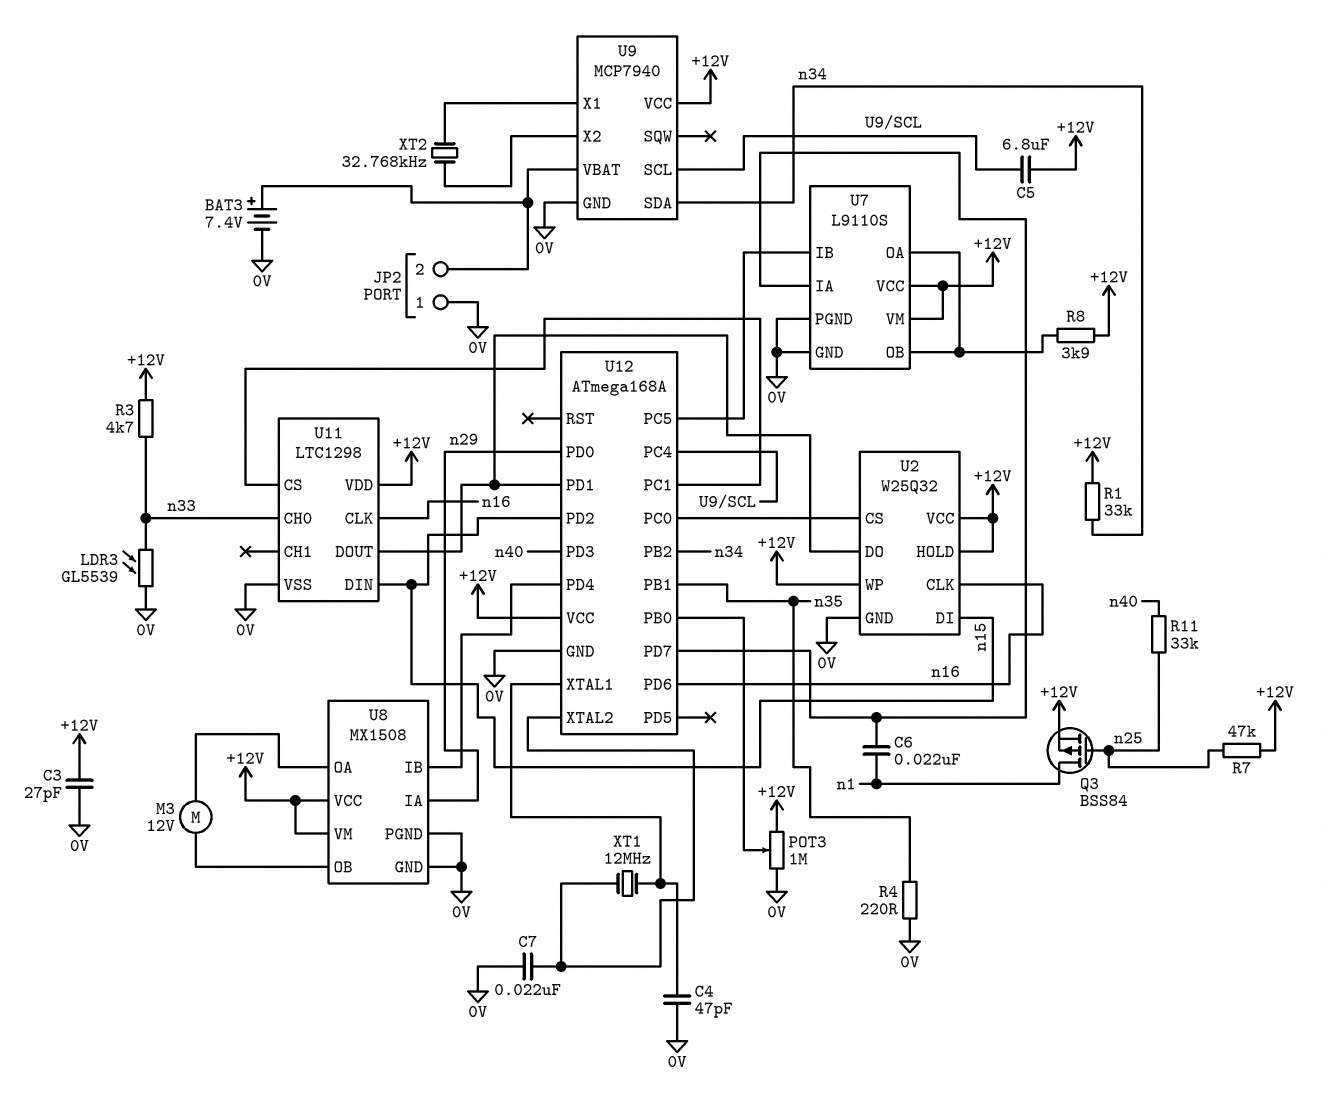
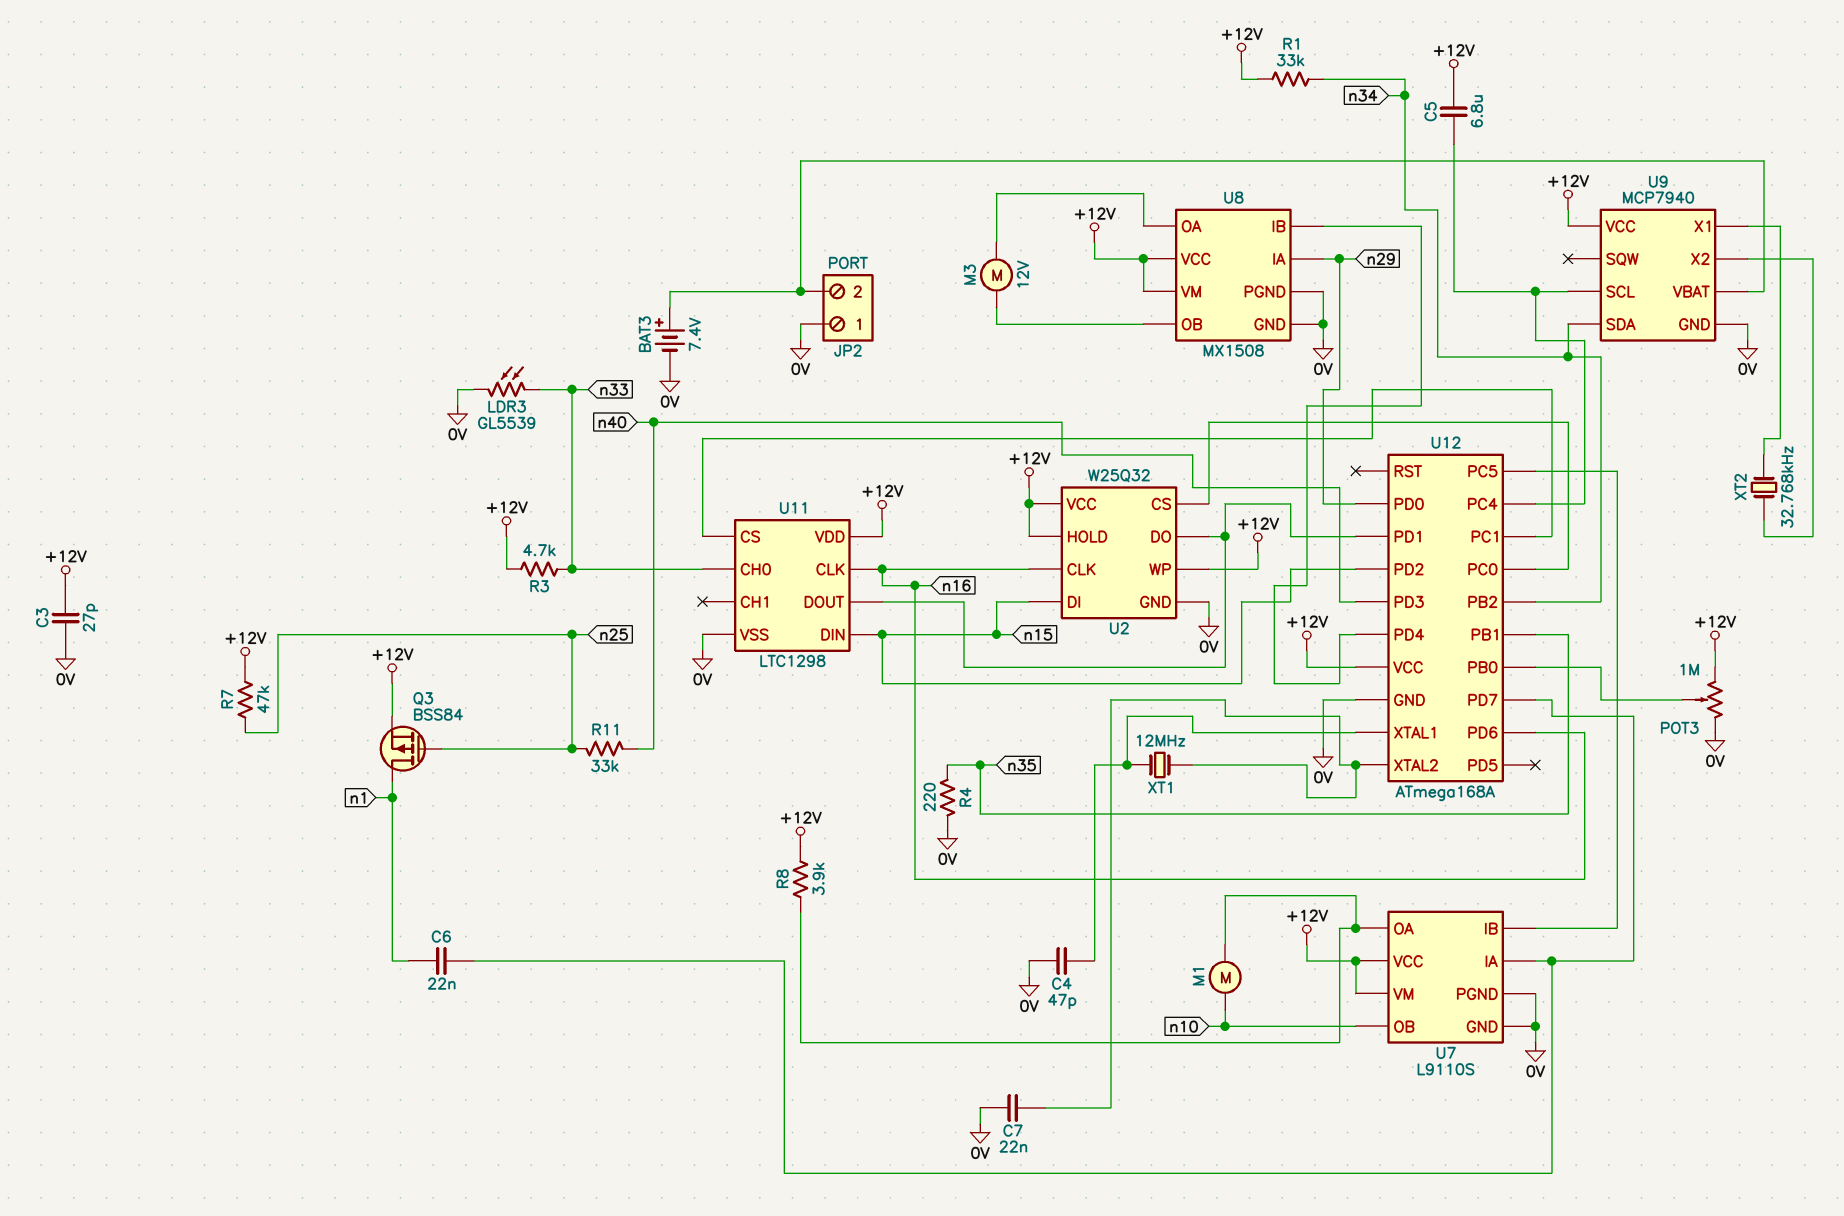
M1: none -> motor (U7/OA, n10)
U7 pin OB: U7/OA -> n10

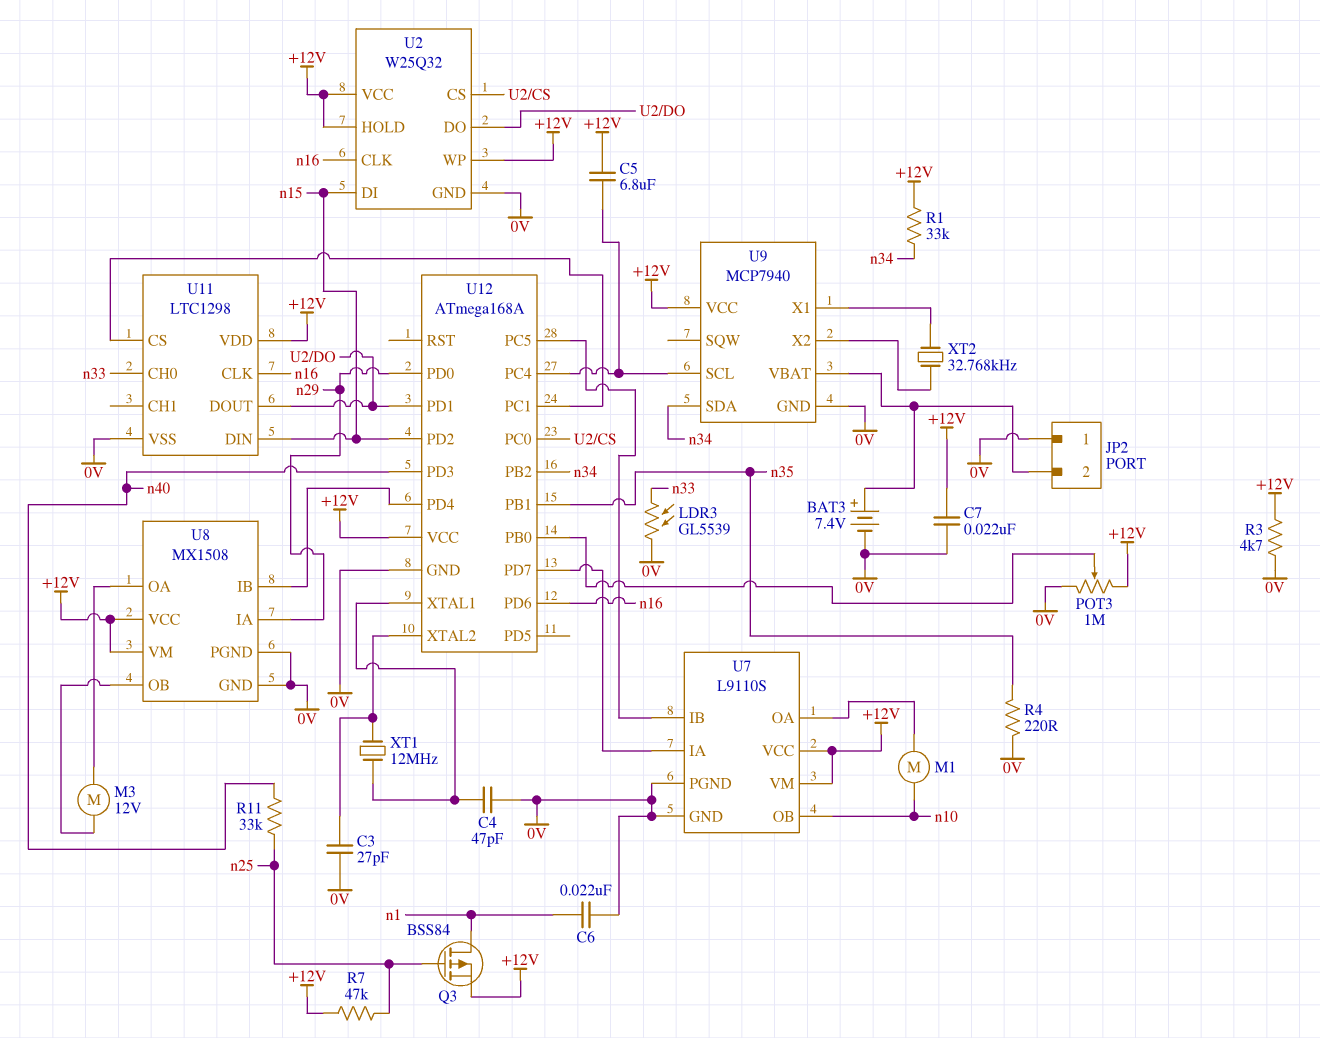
C3: 27pF (+12V, 0V) -> 27pF (0V, U12/XTAL2)
C6: 22nF (U7/IA, n1) -> 22nF (0V, n1)
C7: 22nF (0V, U12/XTAL2) -> 22nF (+12V, 0V)
R3: 4.7k (+12V, n33) -> 4.7k (+12V, 0V)
R8: 3.9k (+12V, U7/OA) -> none

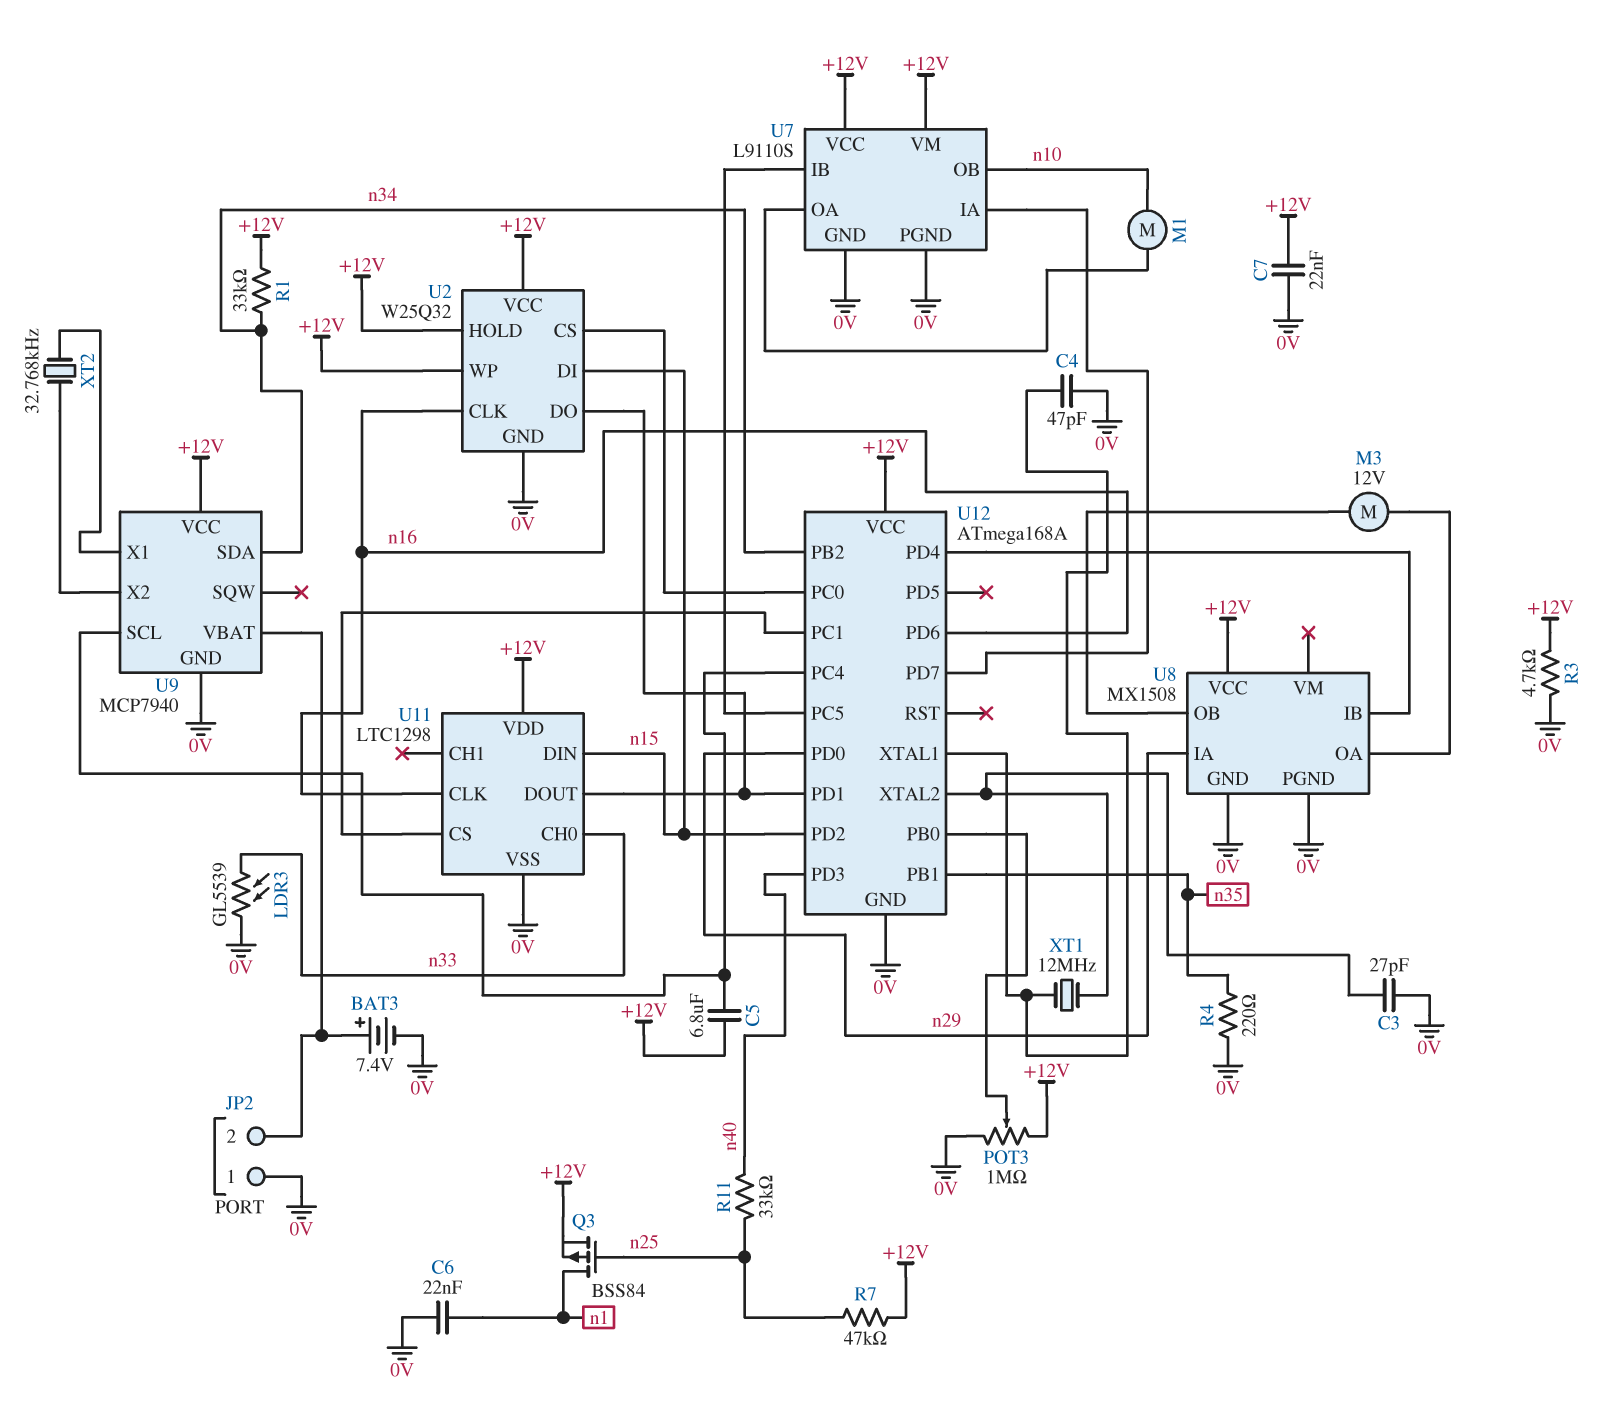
U8 pin VM: +12V -> none

